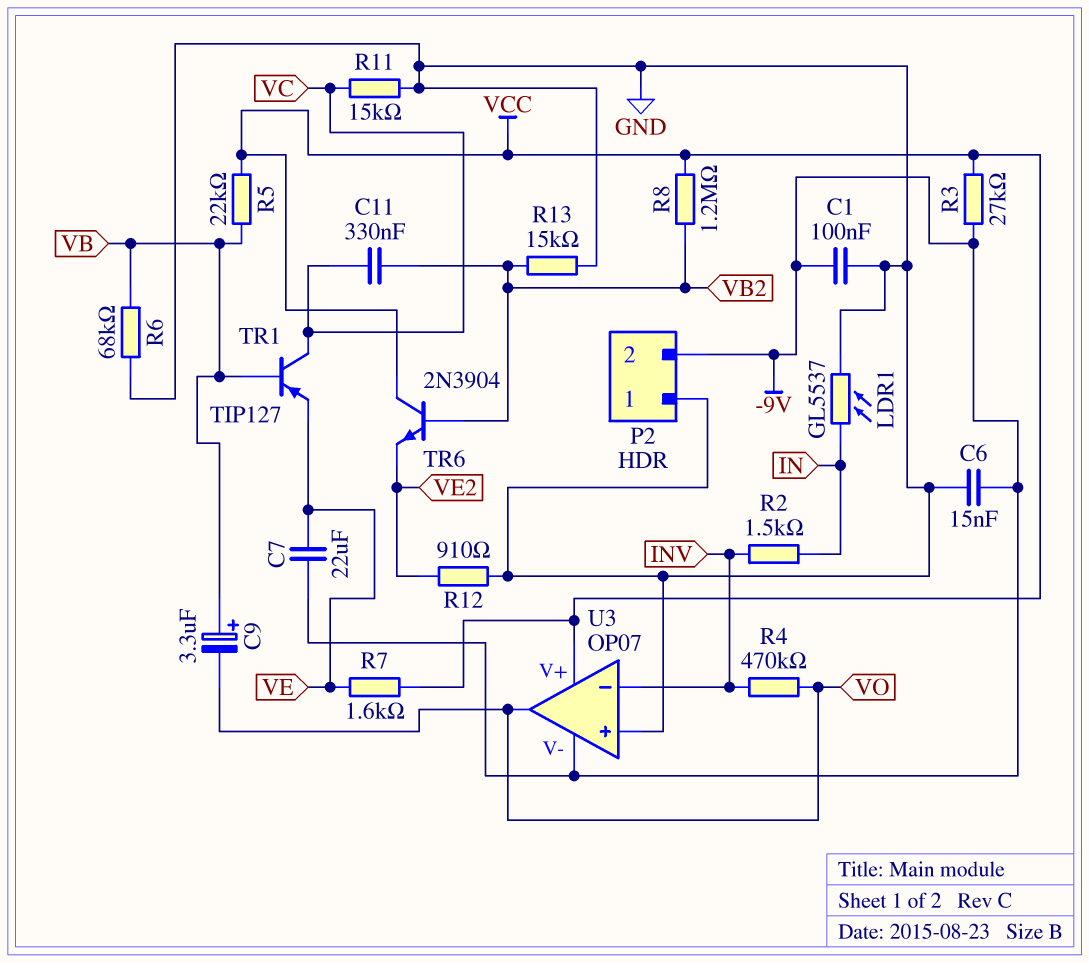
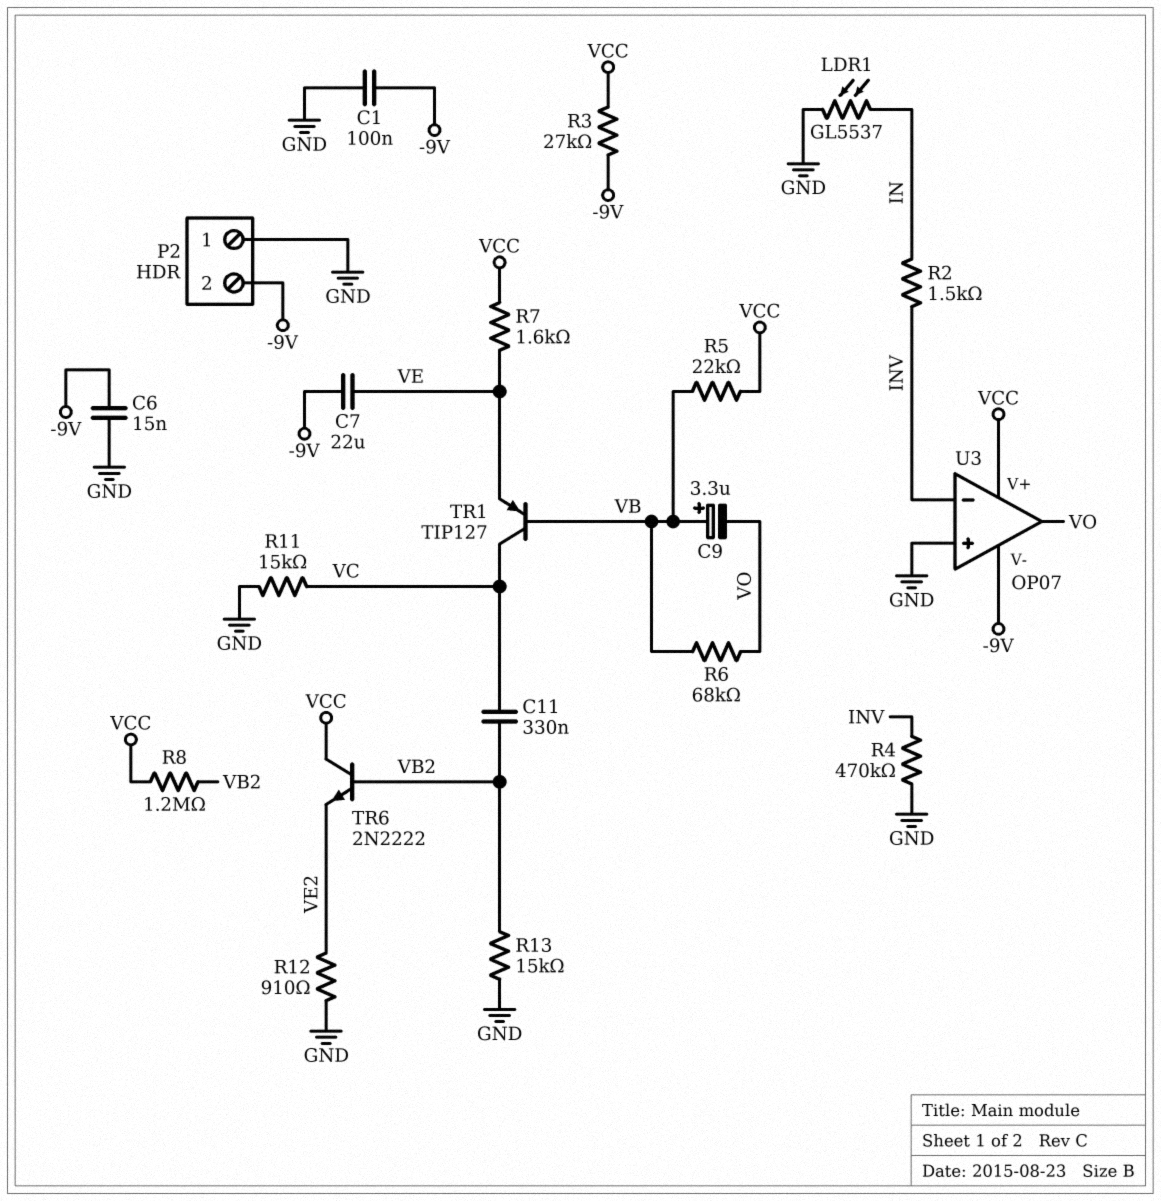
R4: 470k (INV, VO) -> 470k (GND, INV)
R6: 68k (GND, VB) -> 68k (VB, VO)
TR6: NPN 2N3904 (B VB2, C VCC, E VE2) -> NPN 2N2222 (B VB2, C VCC, E VE2)

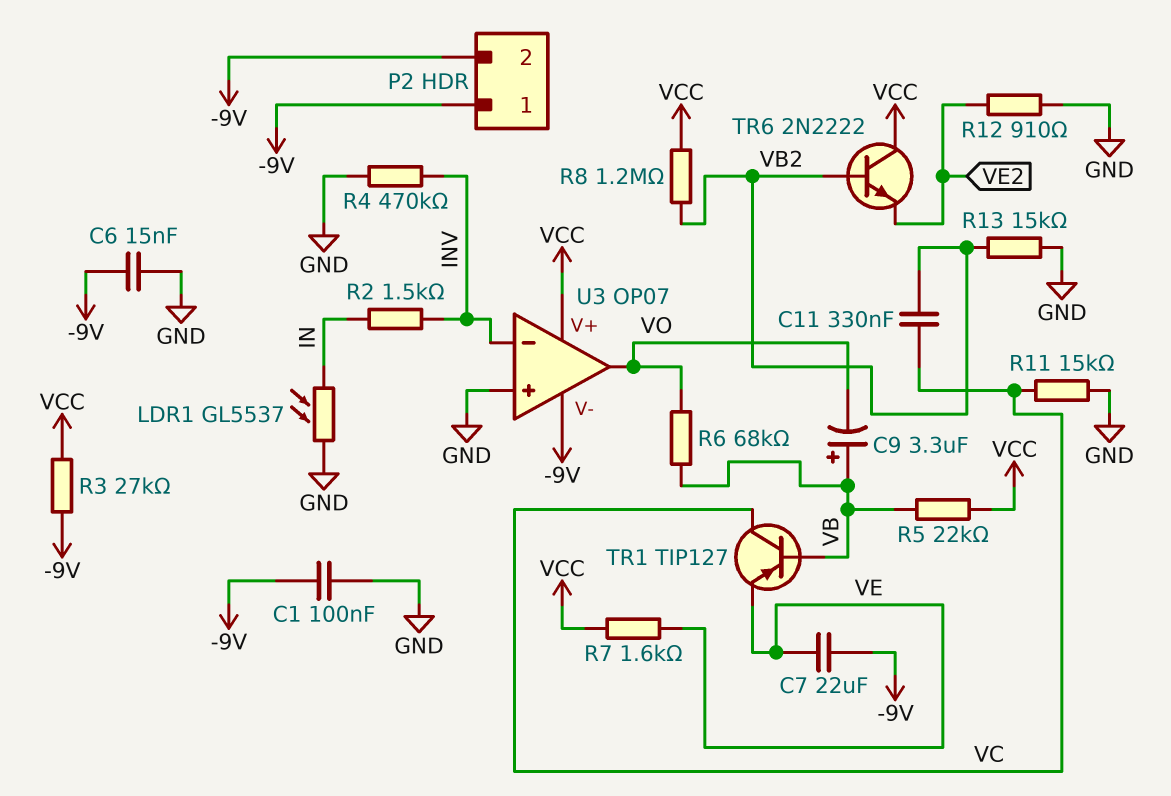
P2 pin 1: GND -> -9V

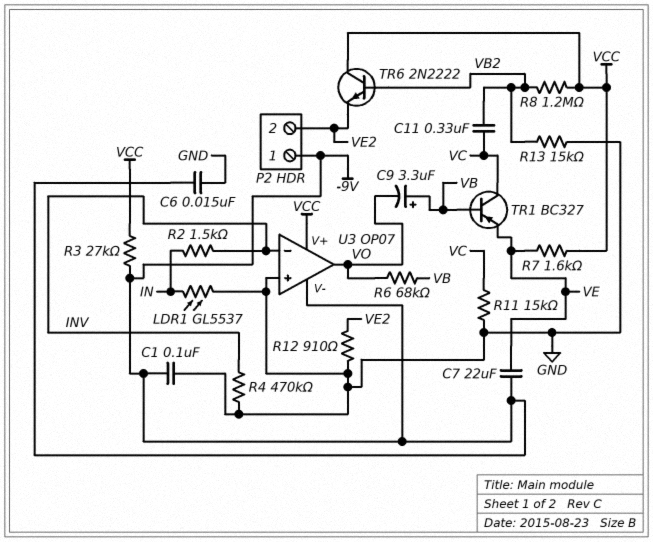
P2 pin 2: -9V -> VE2
R5: 22k (VB, VCC) -> none
TR1: PNP TIP127 (B VB, C VC, E VE) -> PNP BC327 (B VB, C VC, E VE)

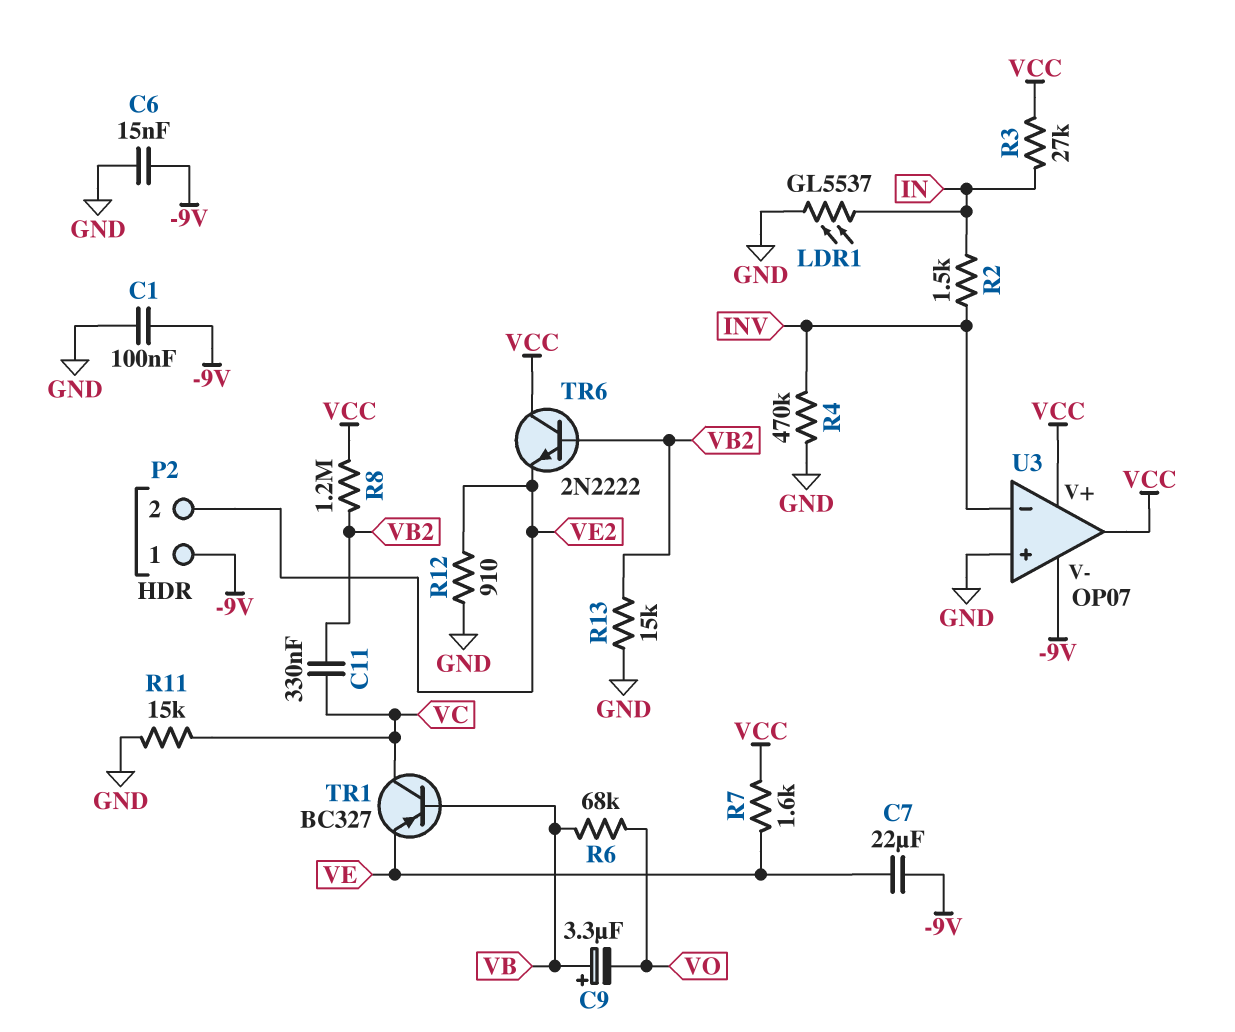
R3: 27k (-9V, VCC) -> 27k (IN, VCC)
U3 pin out: VO -> VCC

